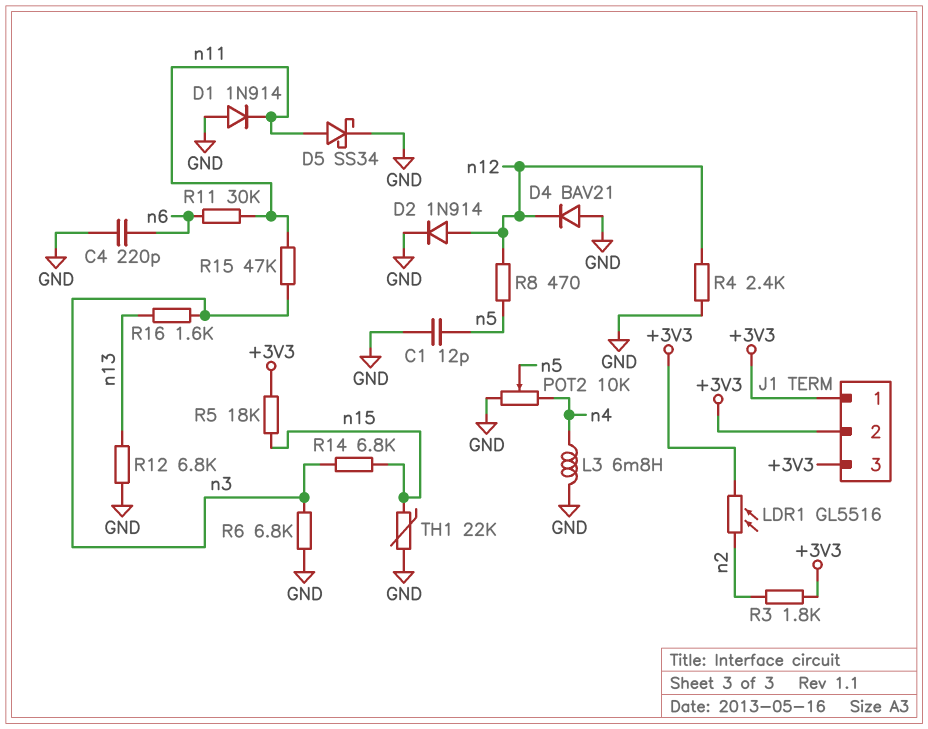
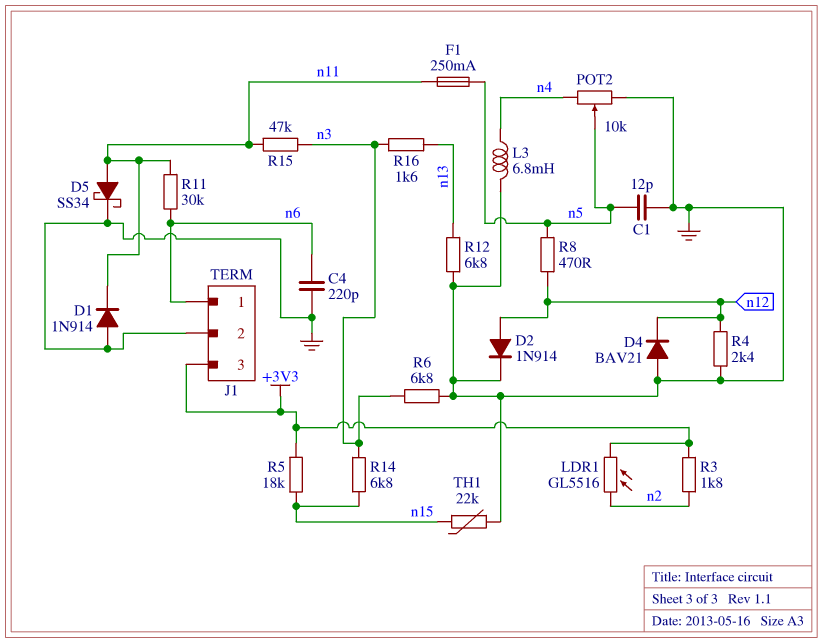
F1: none -> 250mA (n5, n11)
J1 pin 1: +3V3 -> n6
J1 pin 2: +3V3 -> GND

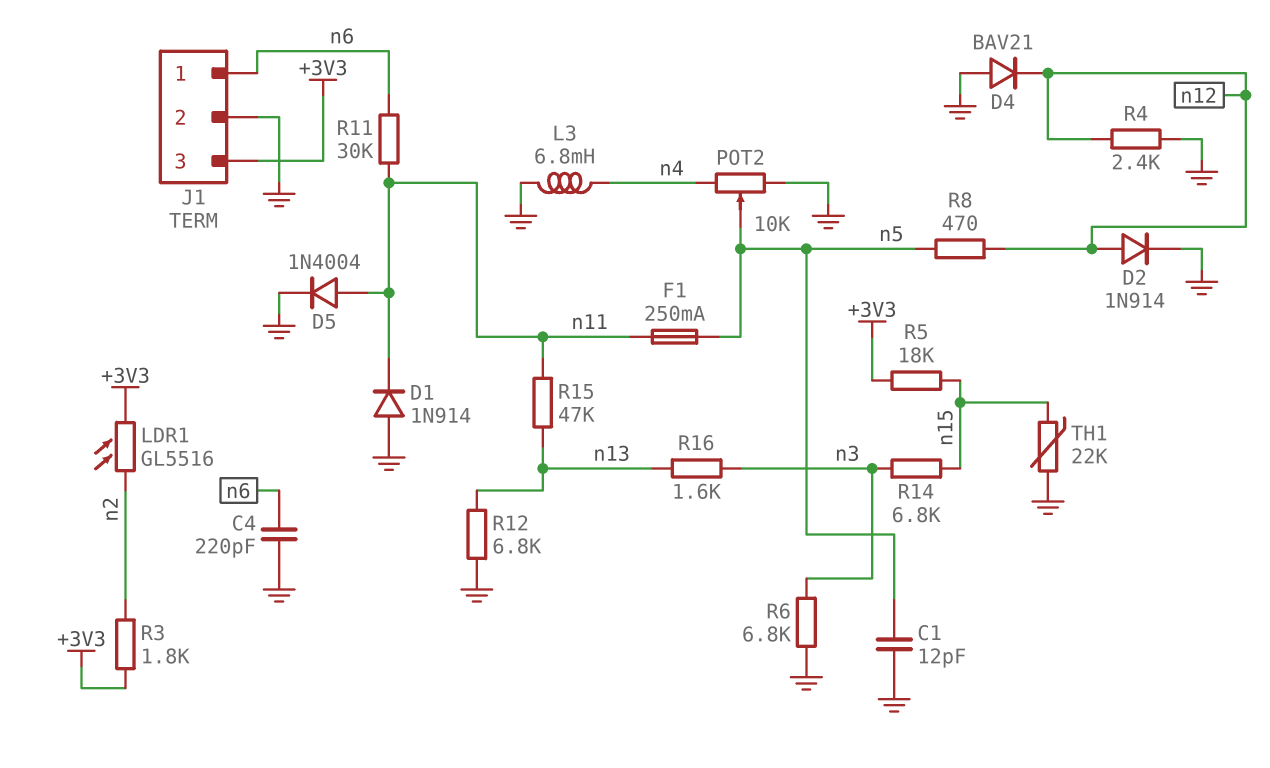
D5: schottky SS34 (A n11, K GND) -> diode 1N4004 (A n11, K GND)
R15: 47k (n3, n11) -> 47k (n11, n13)

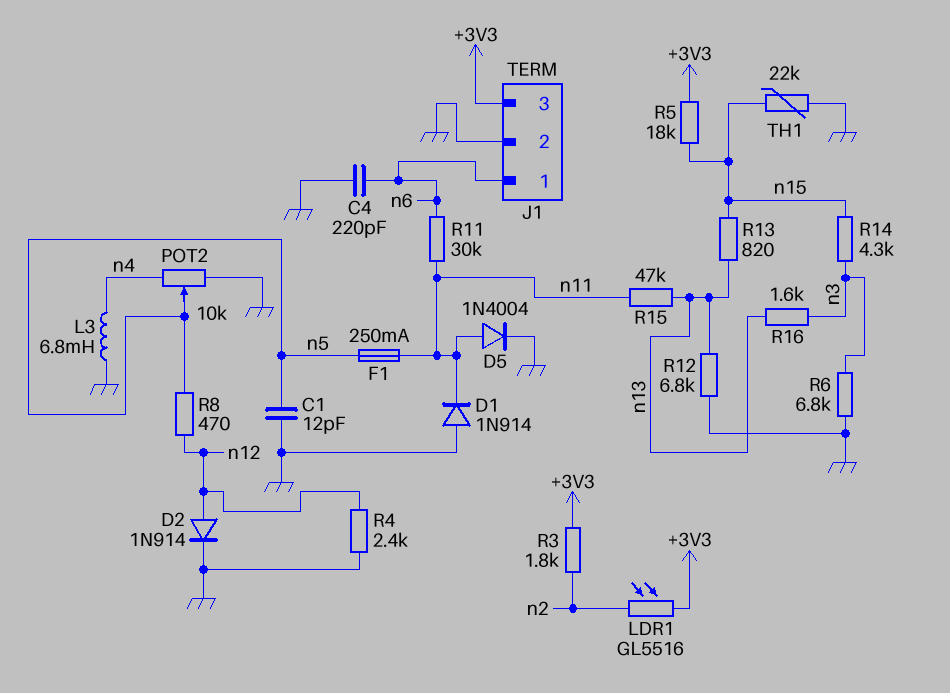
D4: diode BAV21 (A GND, K n12) -> none
R13: none -> 820 (n13, n15)
R14: 6.8k (n3, n15) -> 4.3k (n3, n15)

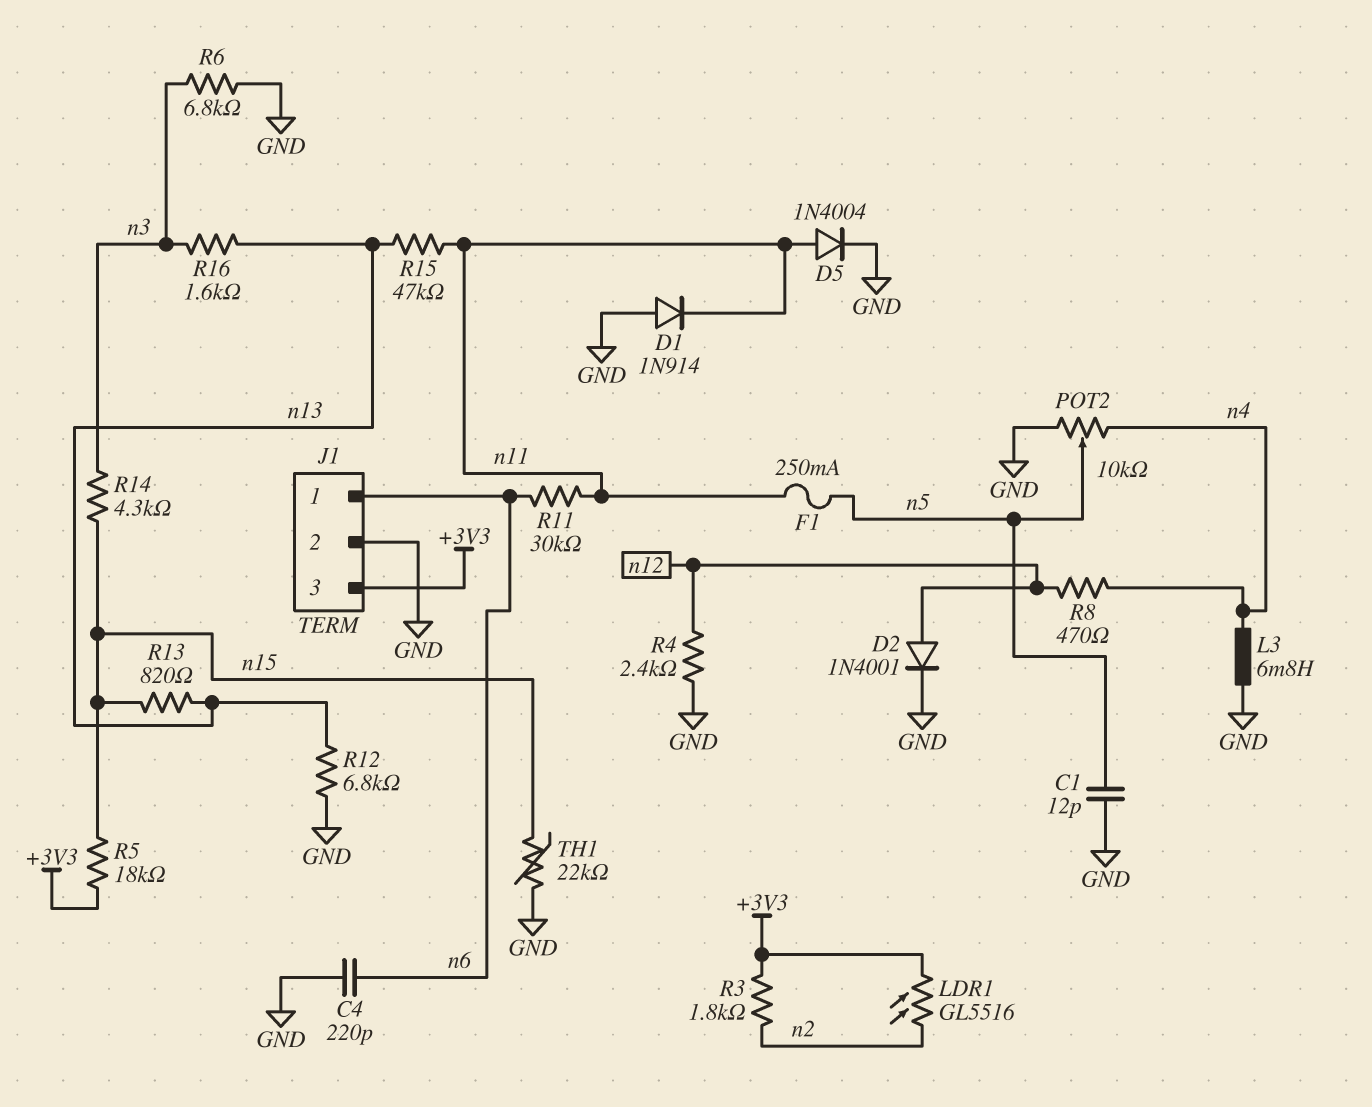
D2: diode 1N914 (A n12, K GND) -> diode 1N4001 (A n12, K GND)
R8: 470 (n5, n12) -> 470 (n4, n12)

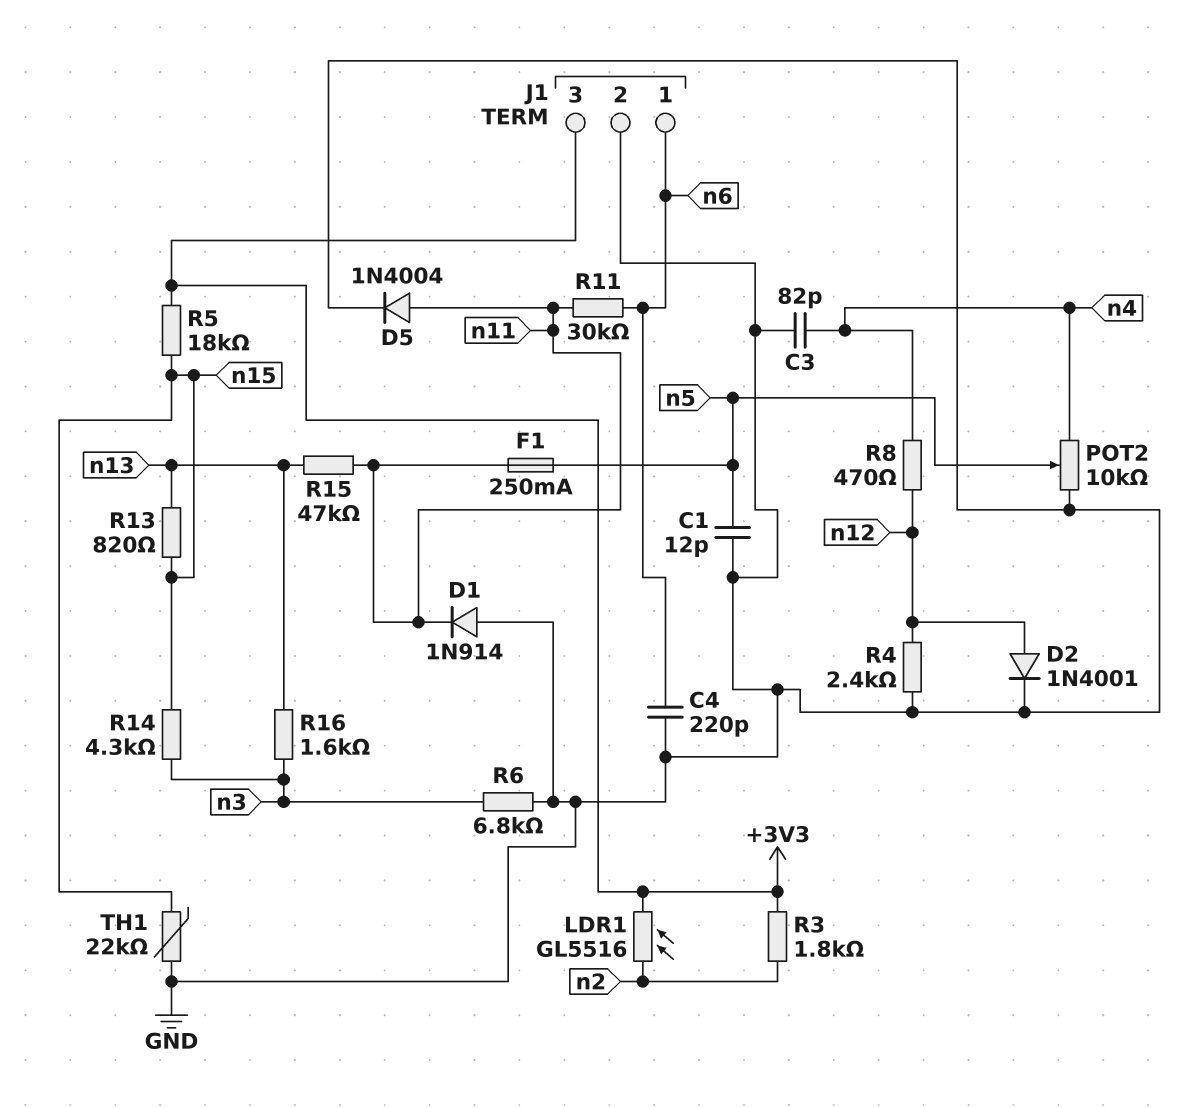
C3: none -> 82pF (GND, n4)
L3: 6.8mH (GND, n4) -> none
R12: 6.8k (GND, n13) -> none

